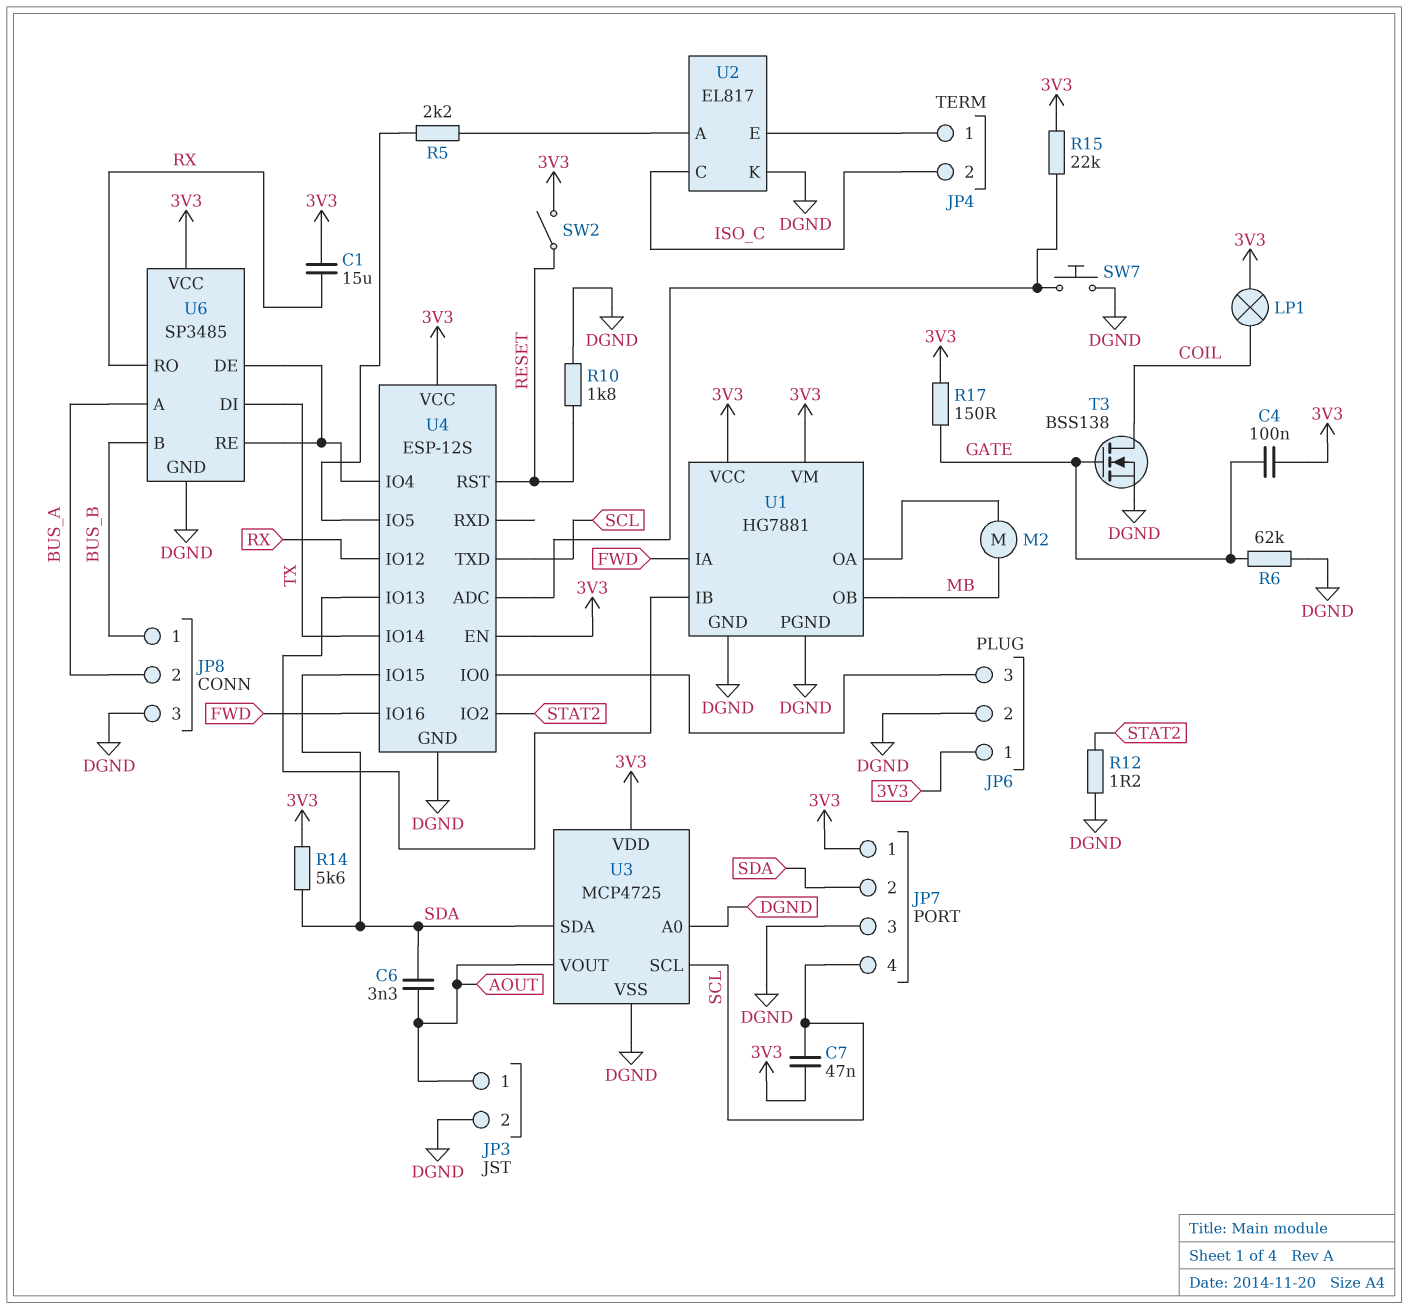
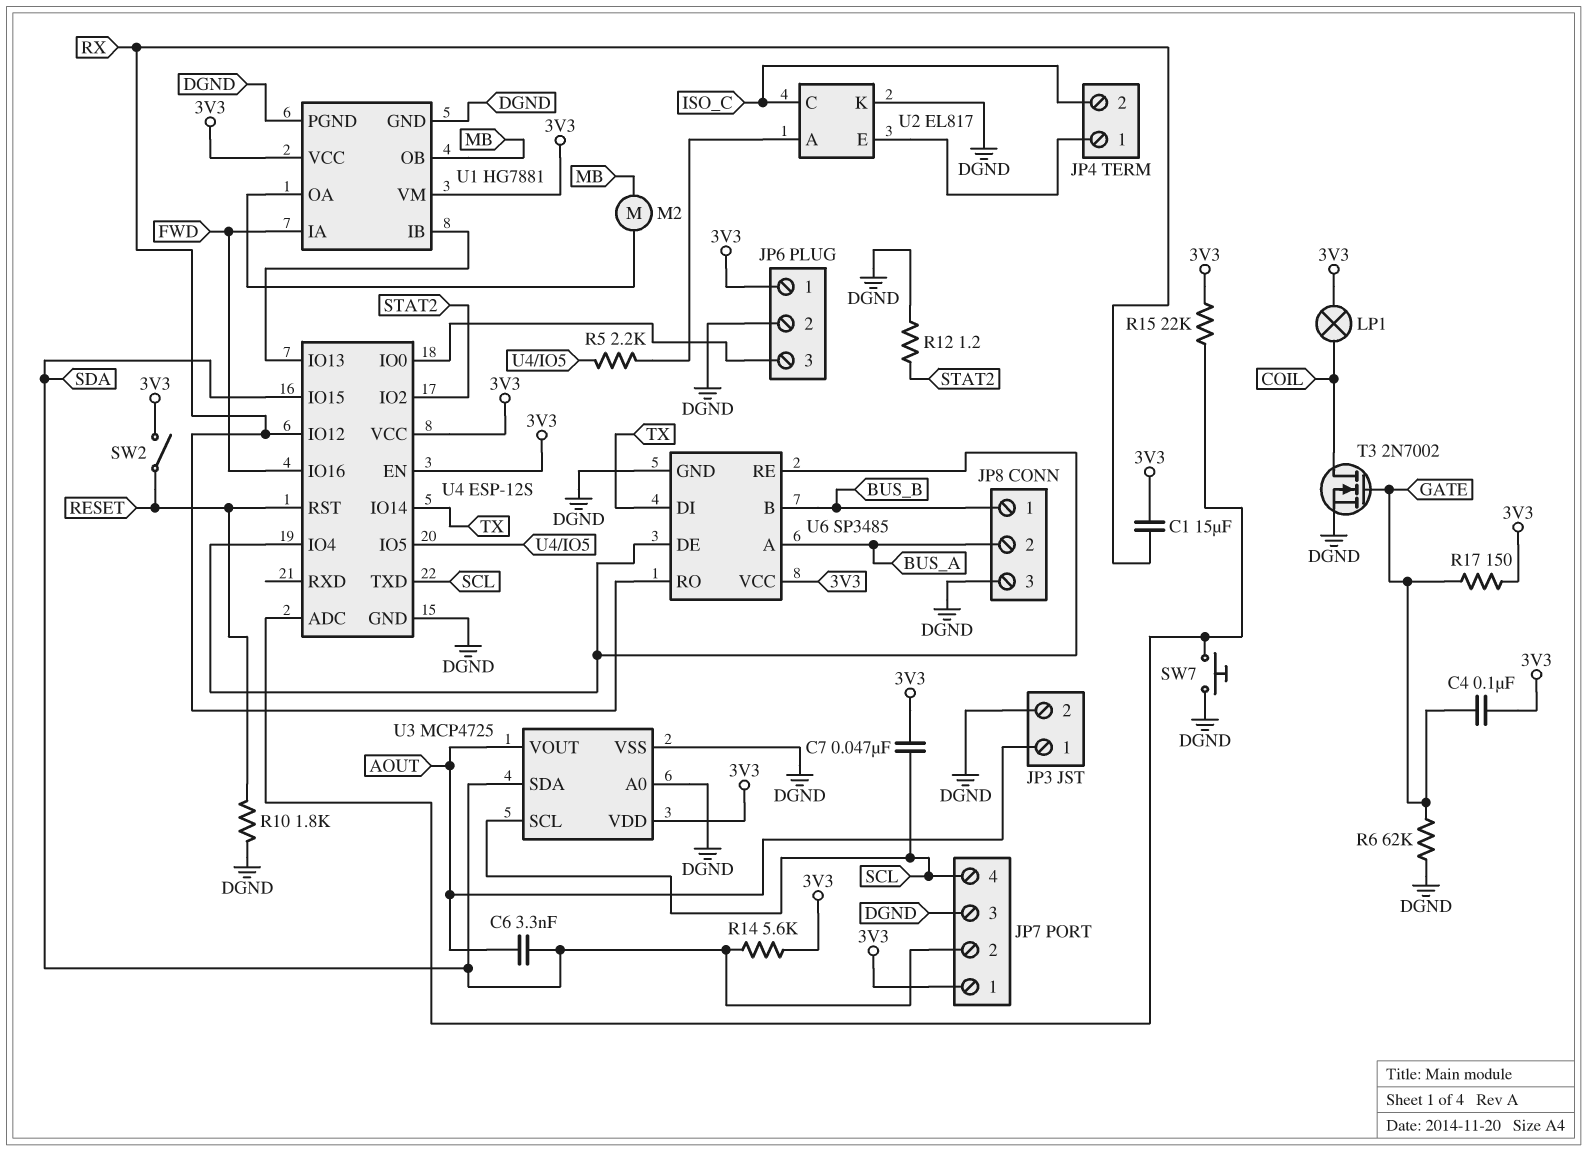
T3: NMOS BSS138 (G GATE, D COIL, S DGND) -> NMOS 2N7002 (G GATE, D COIL, S DGND)

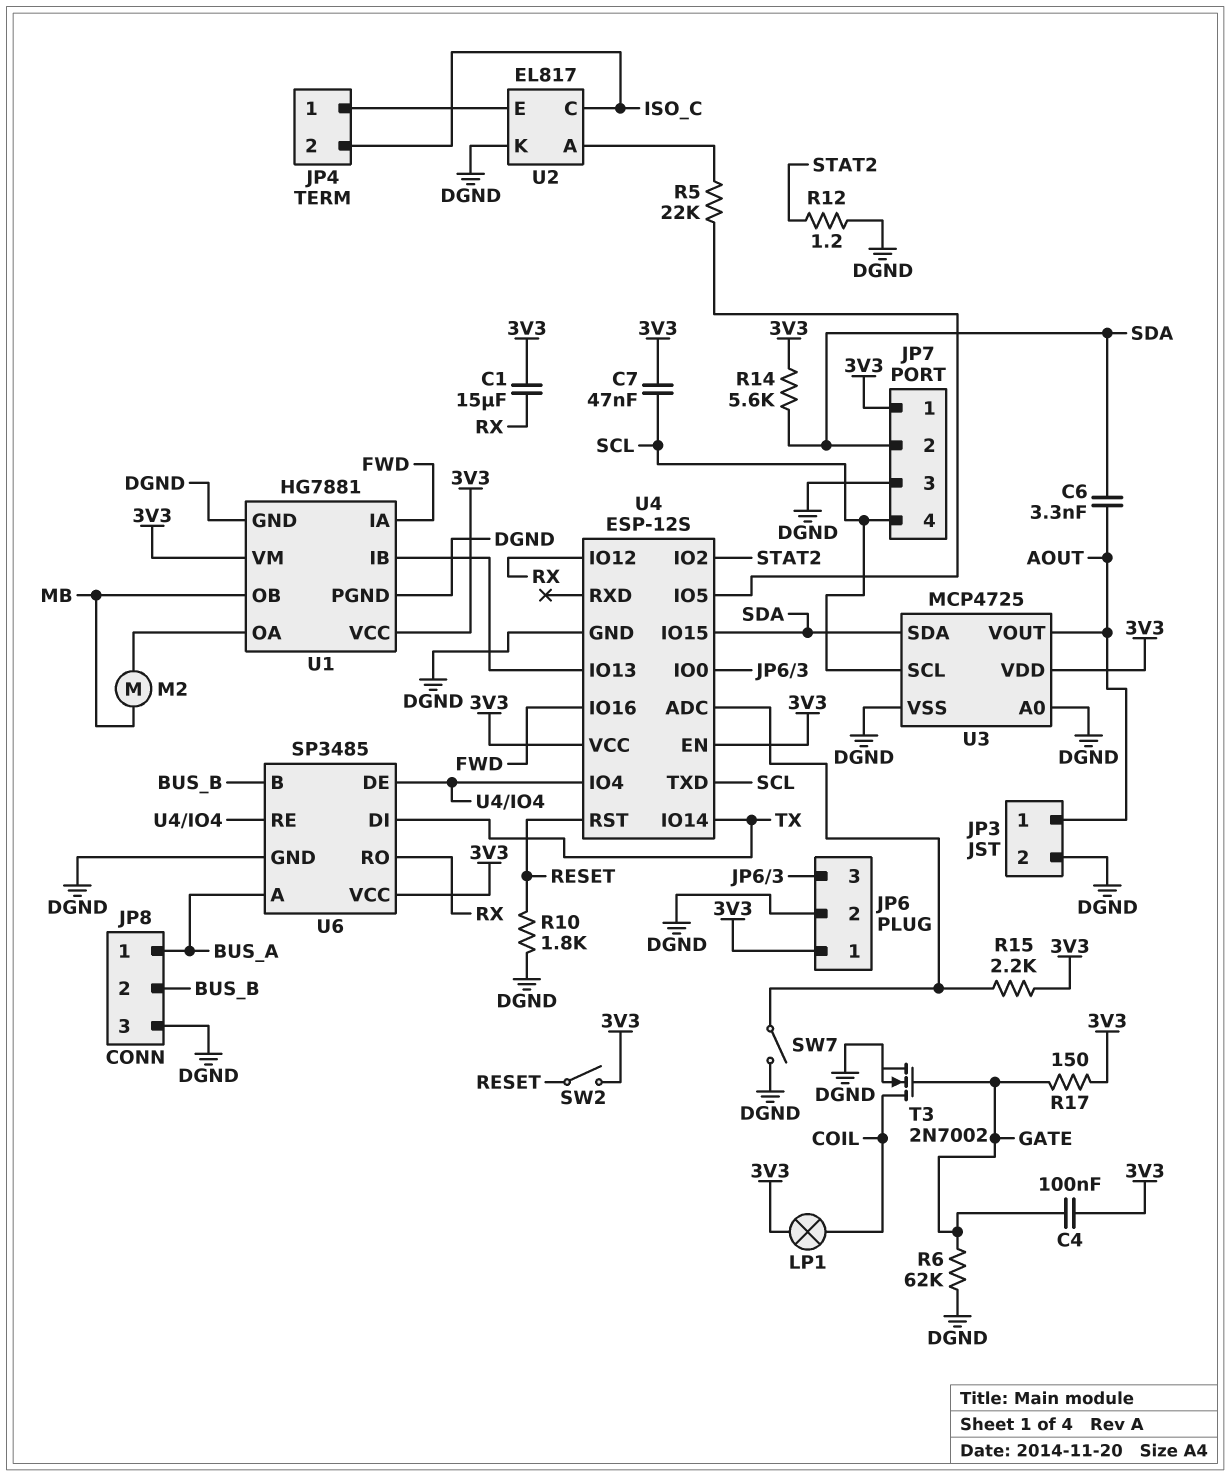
JP8 pin 1: BUS_B -> BUS_A
JP8 pin 2: BUS_A -> BUS_B
R5: 2.2k (U2/A, U4/IO5) -> 22k (U2/A, U4/IO5)
R15: 22k (3V3, U4/ADC) -> 2.2k (3V3, U4/ADC)
SW7: button (DGND, U4/ADC) -> switch (DGND, U4/ADC)

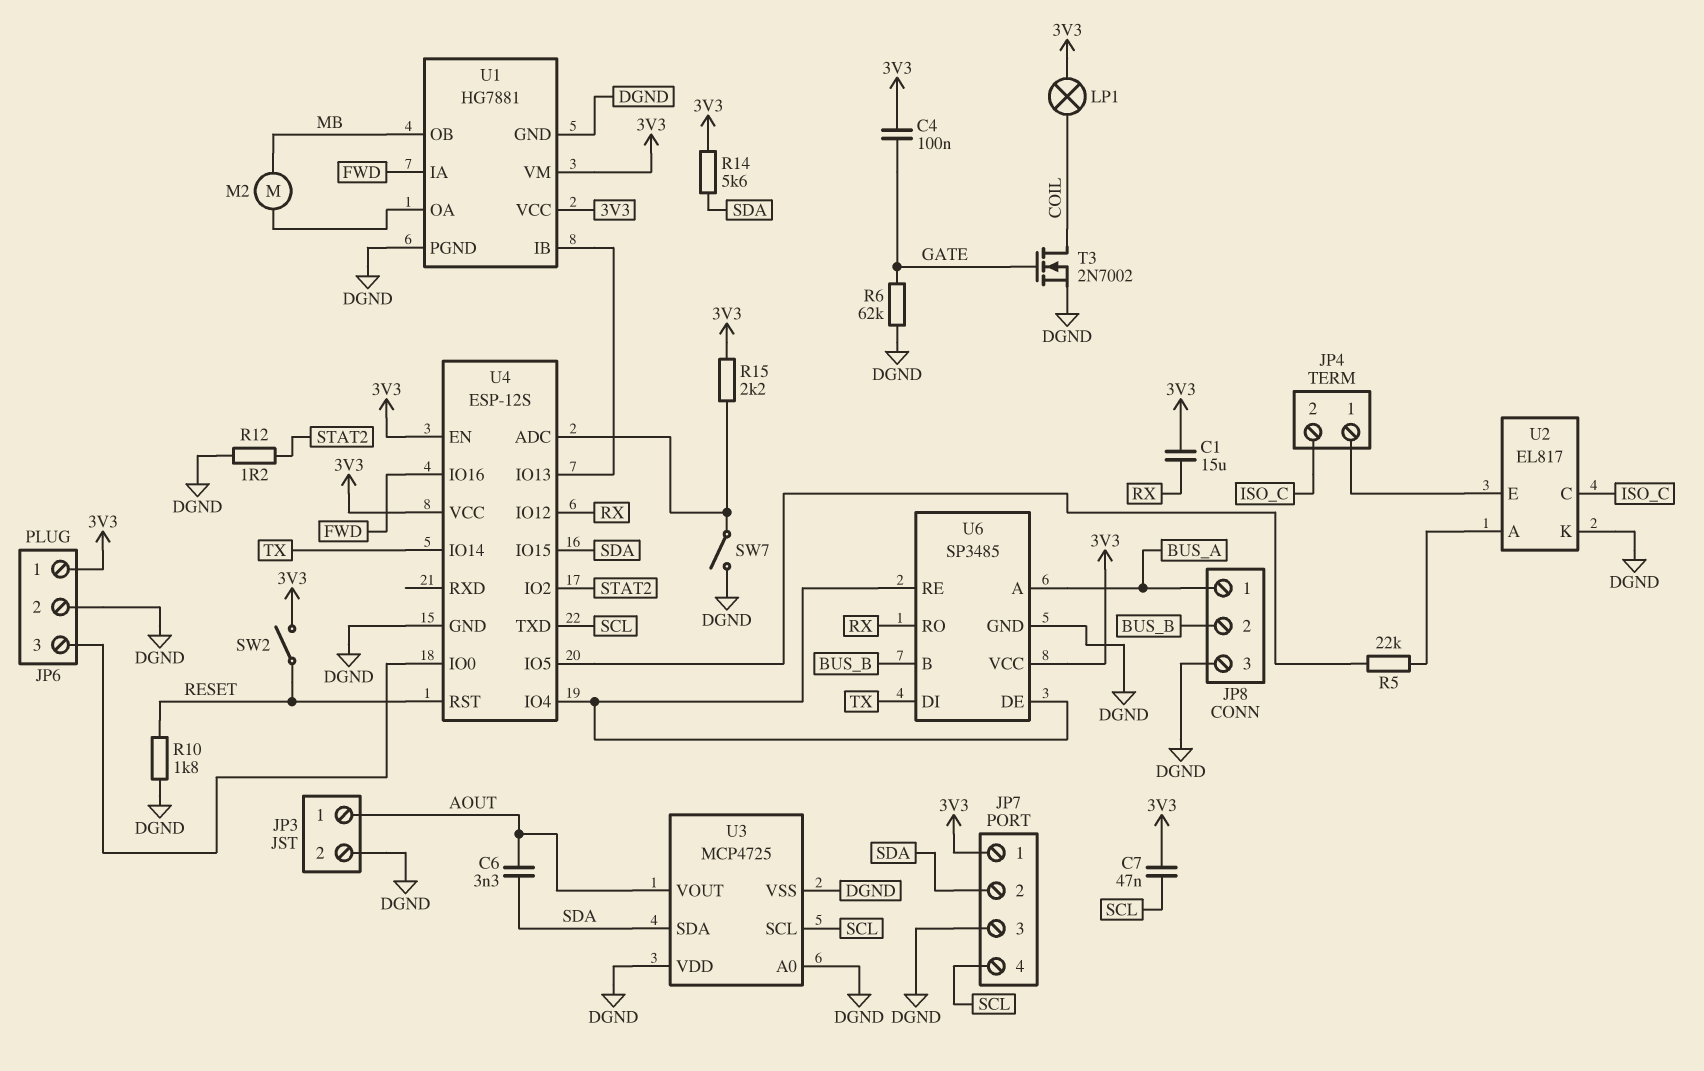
R17: 150 (3V3, GATE) -> none
U3 pin VDD: 3V3 -> DGND

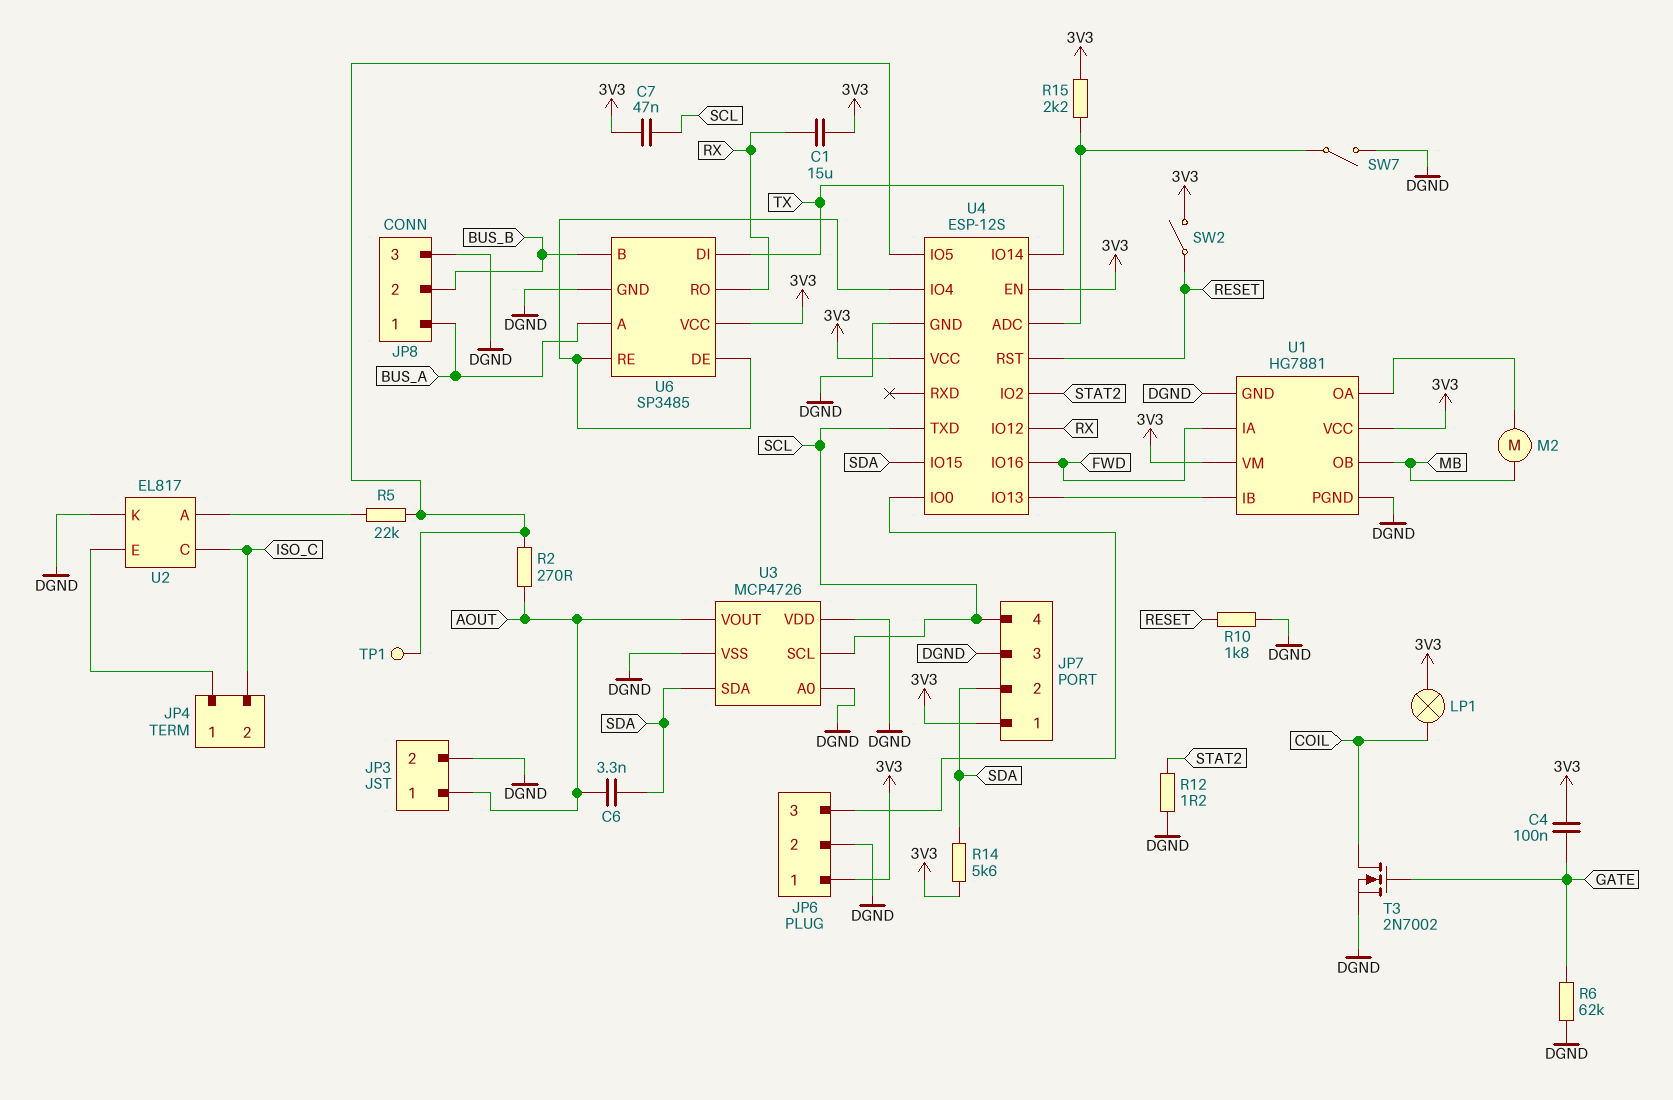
R2: none -> 270 (AOUT, U4/IO5)
TP1: none -> test point (U4/IO5)
U3: MCP4725 -> MCP4726

